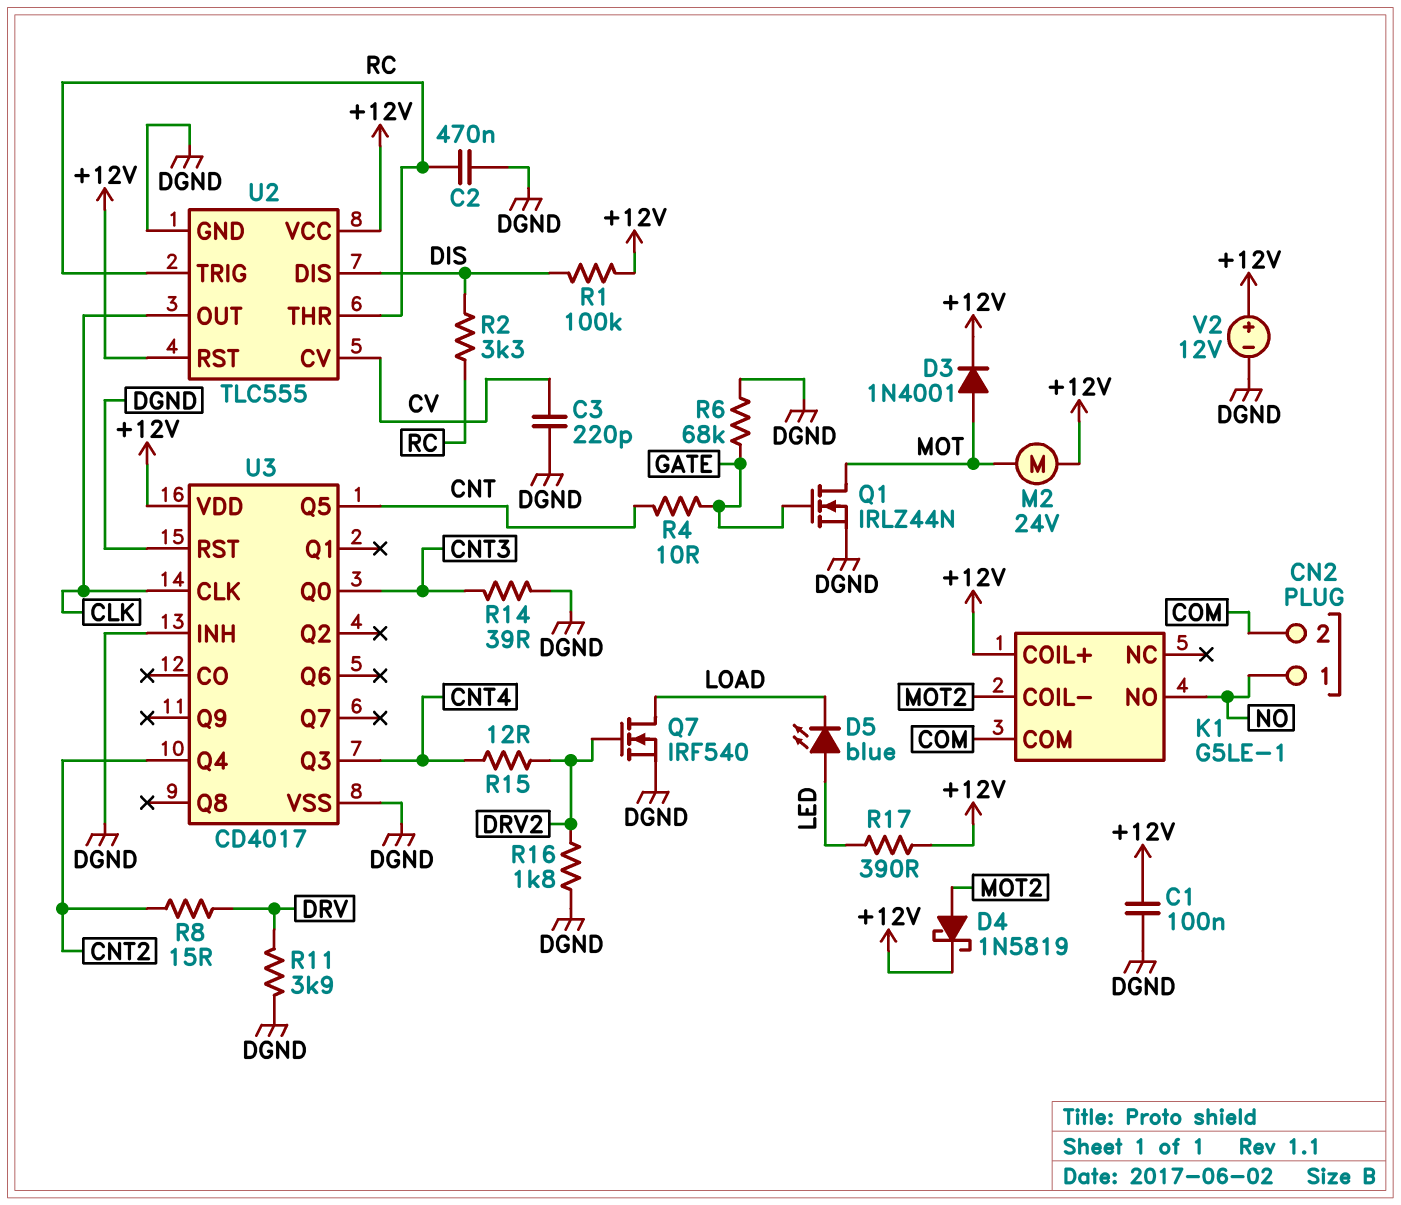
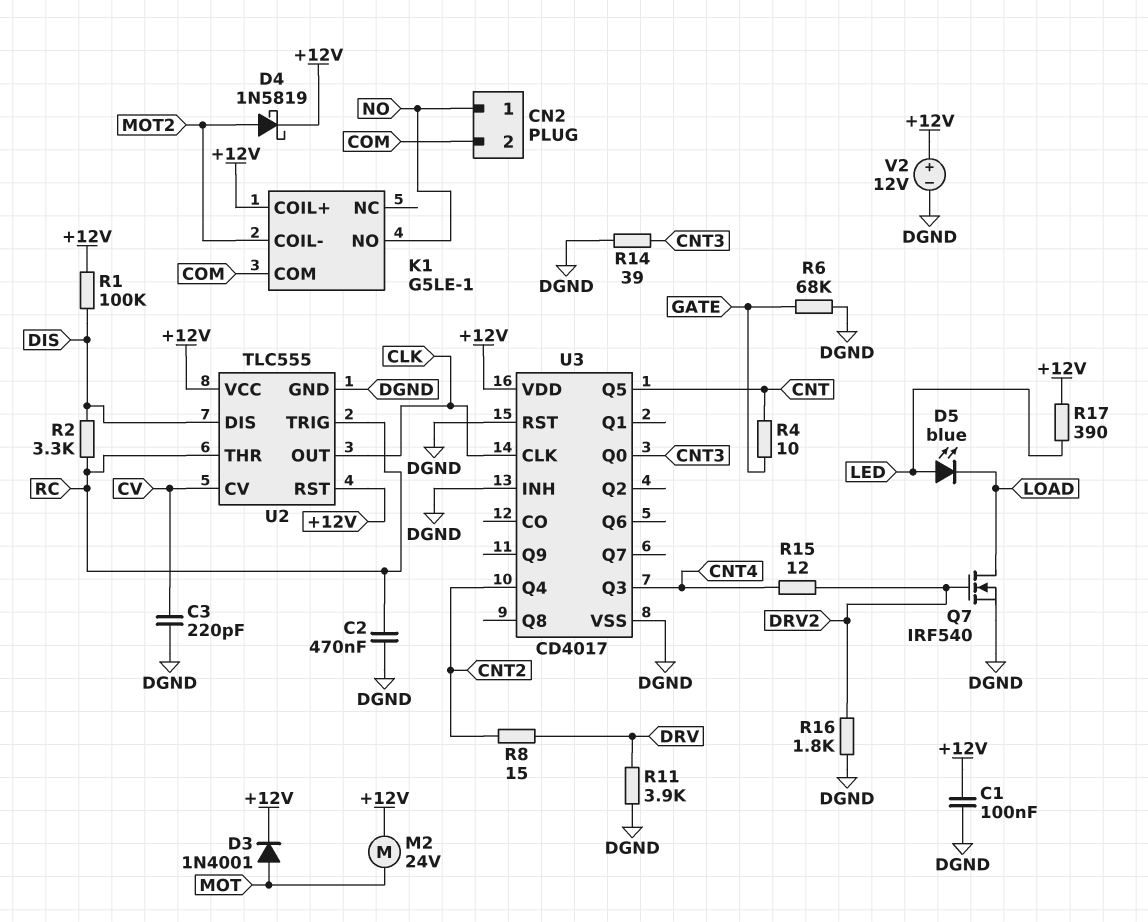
Q1: NMOS IRLZ44N (G GATE, D MOT, S DGND) -> none

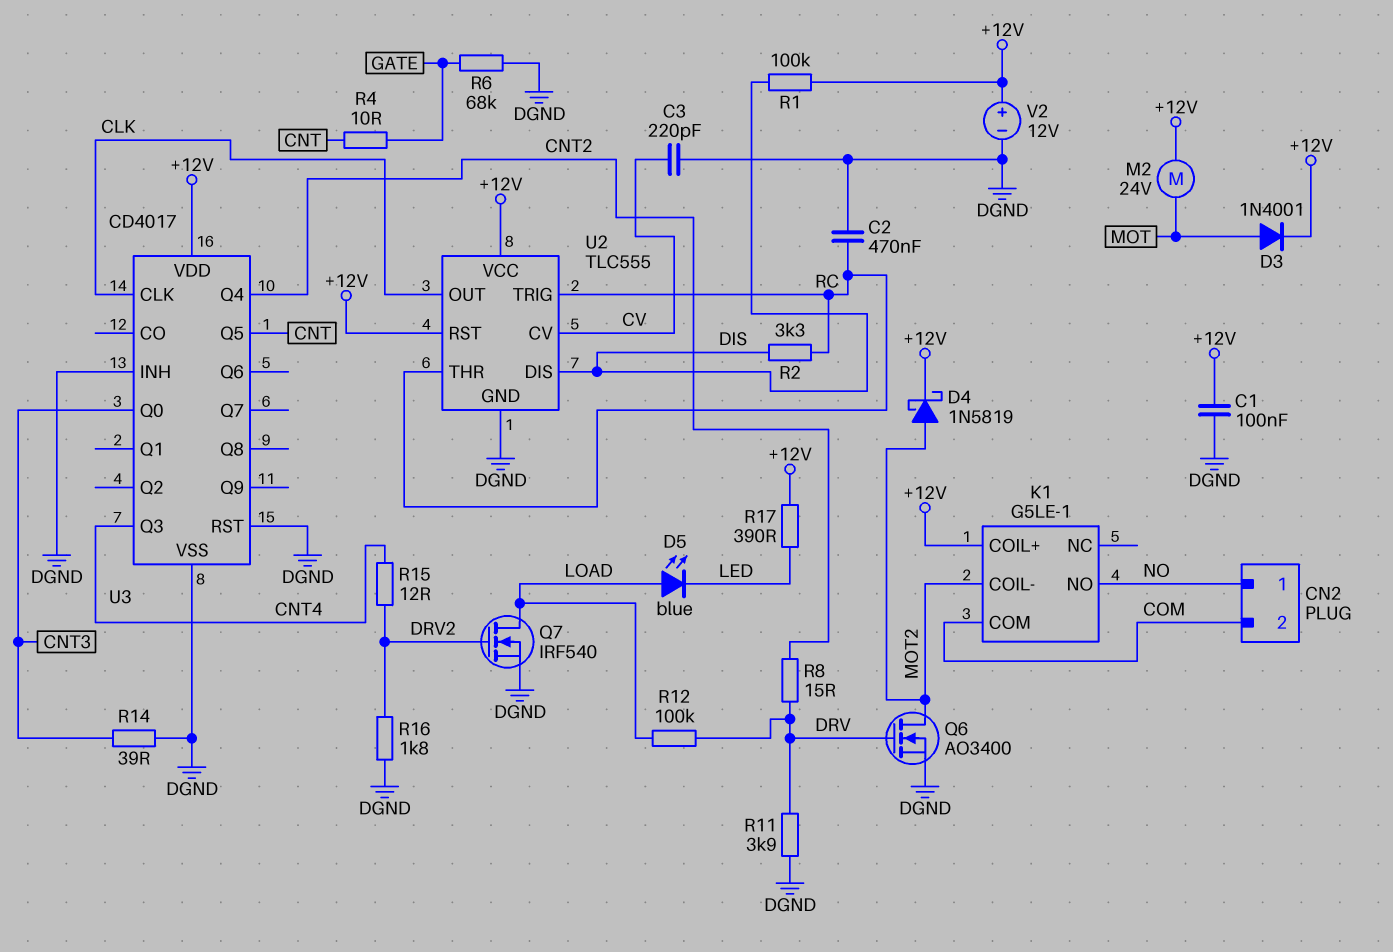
D5: LED blue (A LED, K LOAD) -> LED blue (A LOAD, K LED)
Q6: none -> NMOS AO3400 (G DRV, D MOT2, S DGND)
R12: none -> 100k (DRV, LOAD)

